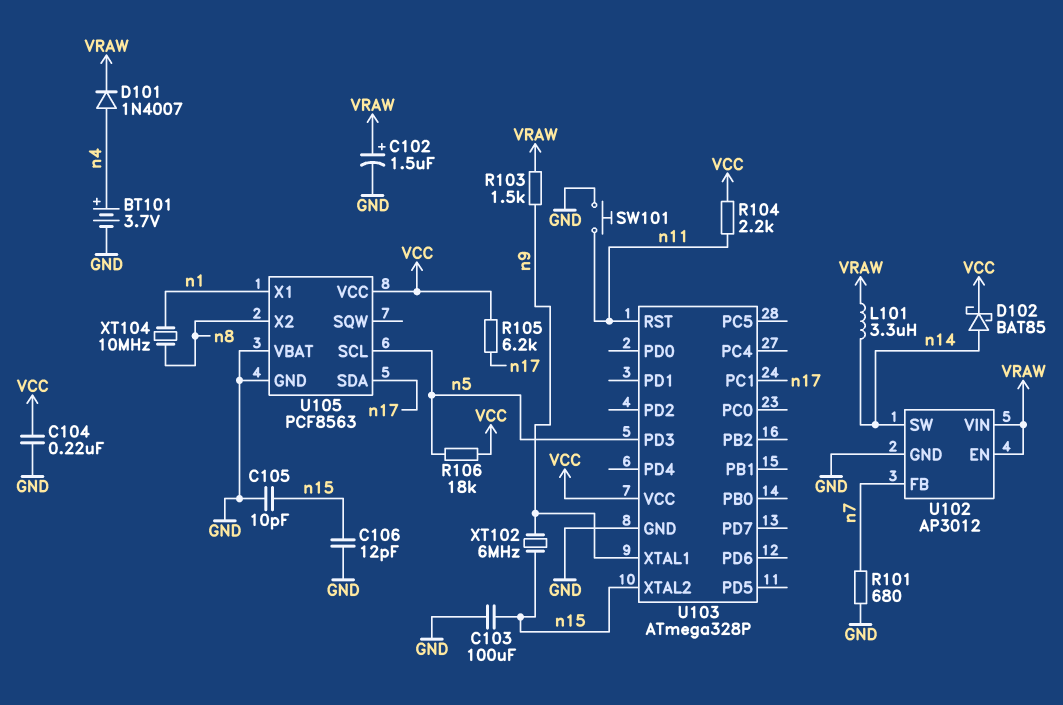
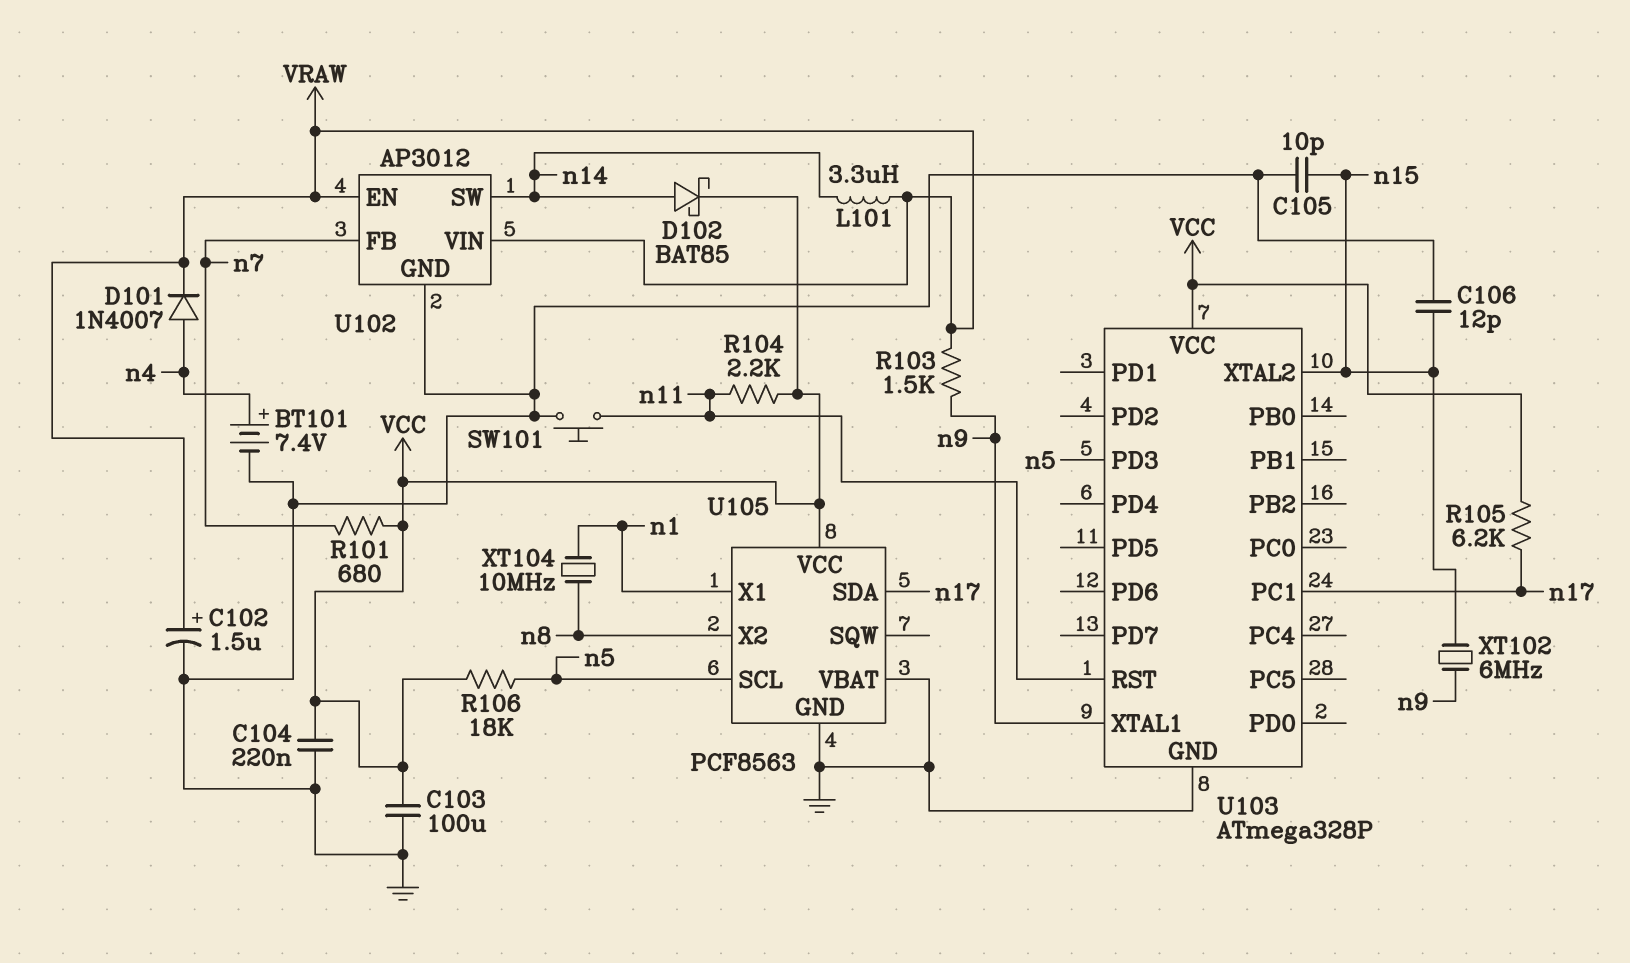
BT101: 3.7V (plus n4, minus GND) -> 7.4V (plus n4, minus GND)
C103: 100uF (GND, n15) -> 100uF (GND, VCC)
R101: 680 (GND, n7) -> 680 (VCC, n7)

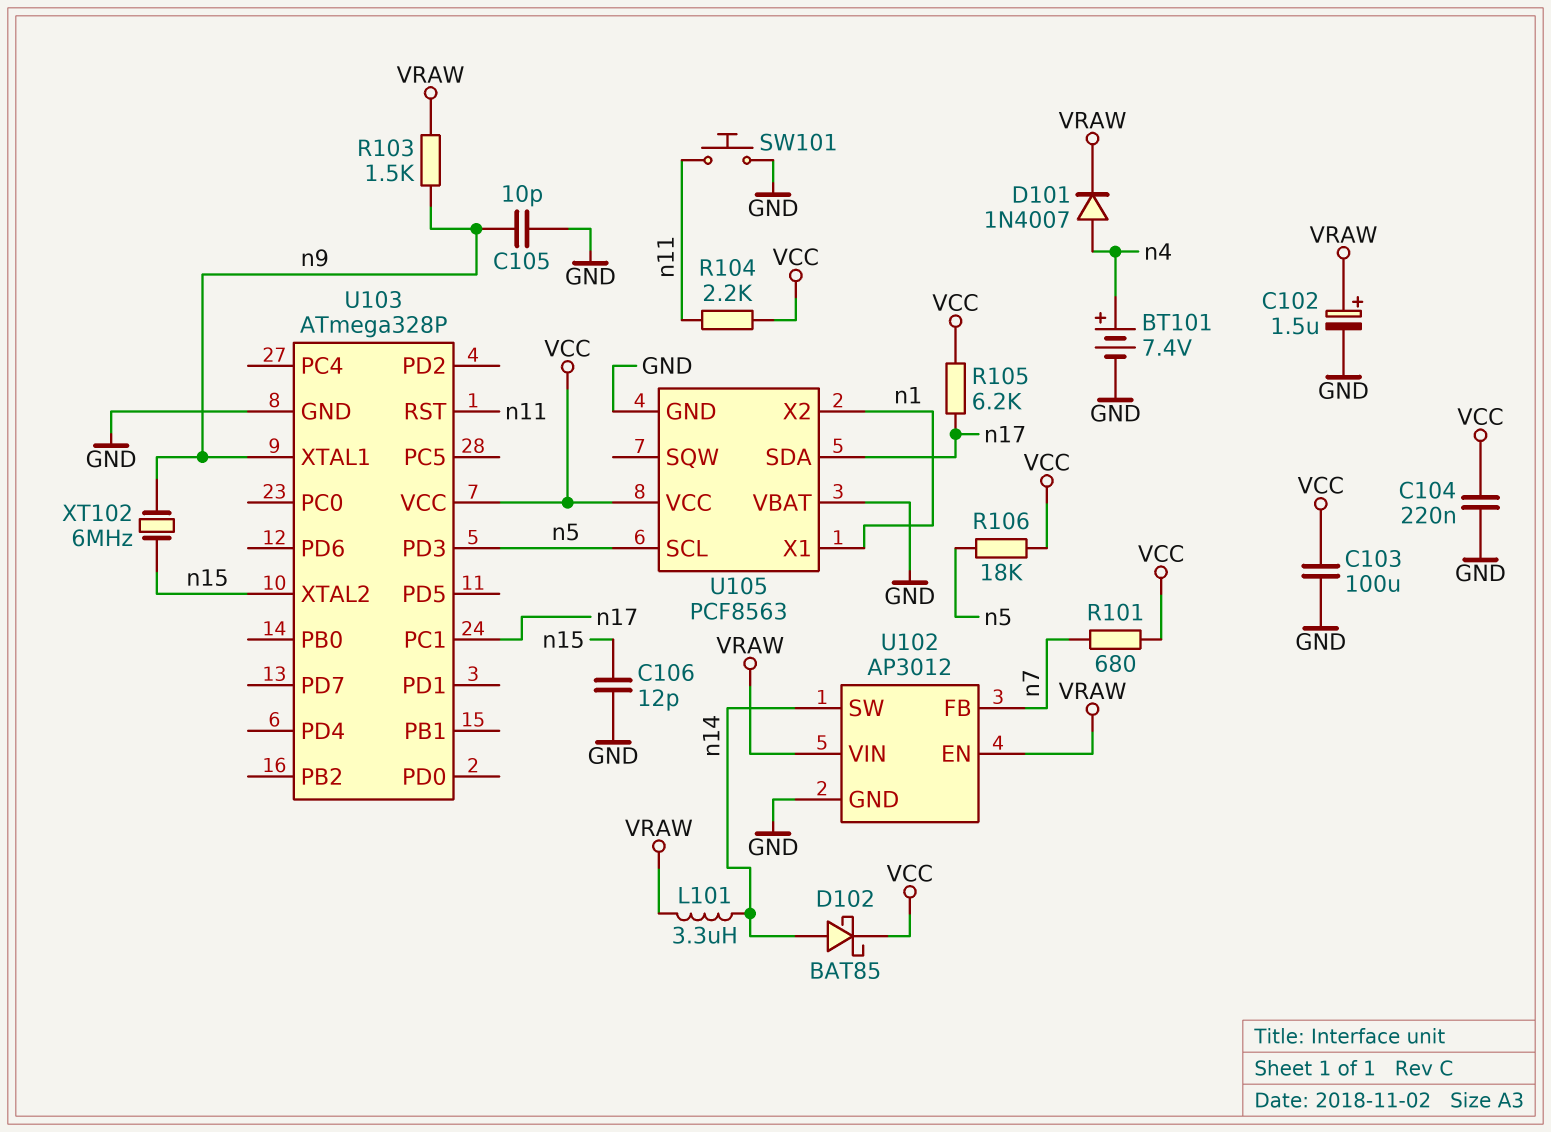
C105: 10pF (GND, n15) -> 10pF (GND, n9)
U105 pin X2: n8 -> n1
XT104: 10MHz (n1, n8) -> none

